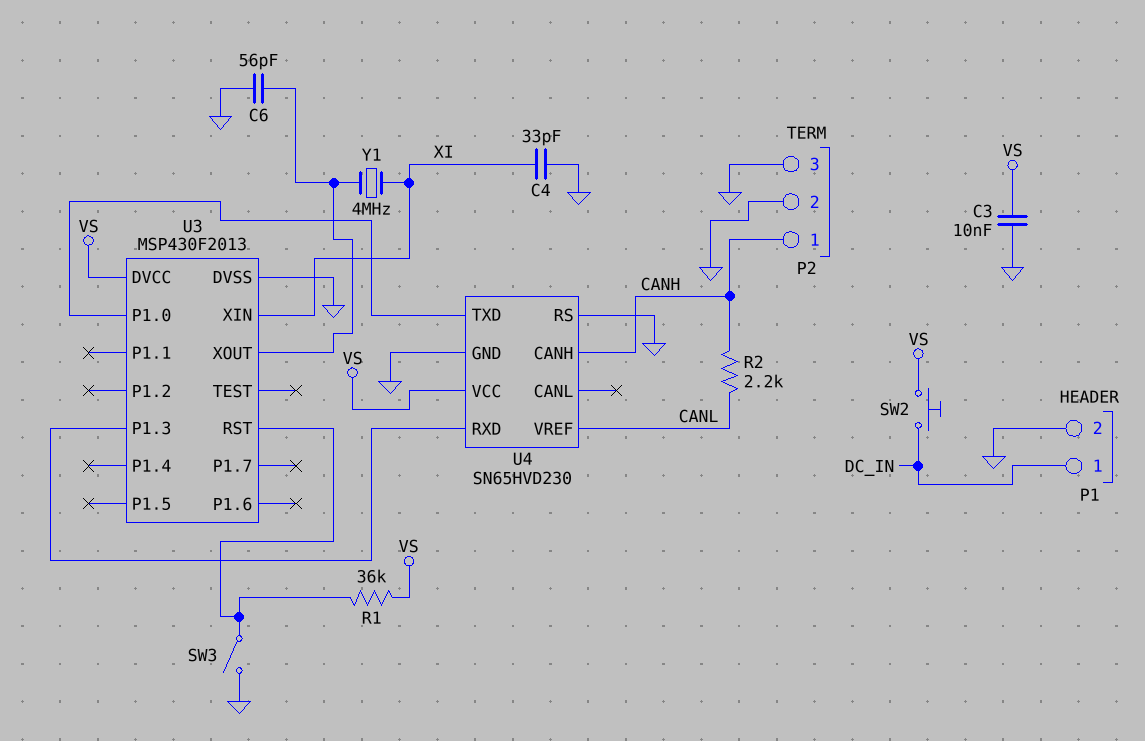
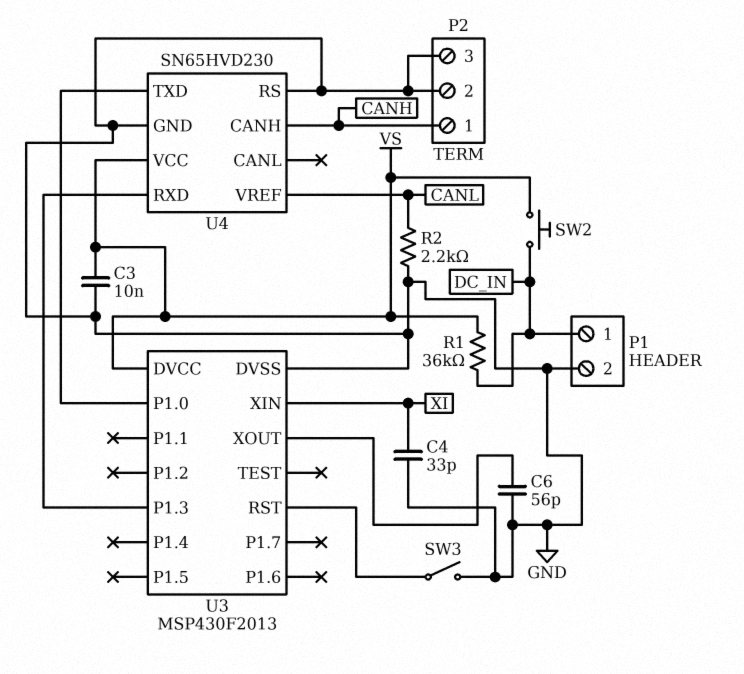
R1: 36k (U3/RST, VS) -> 36k (DC_IN, VS)
R2: 2.2k (CANH, CANL) -> 2.2k (CANL, GND)
Y1: 4MHz (U3/XOUT, XI) -> none

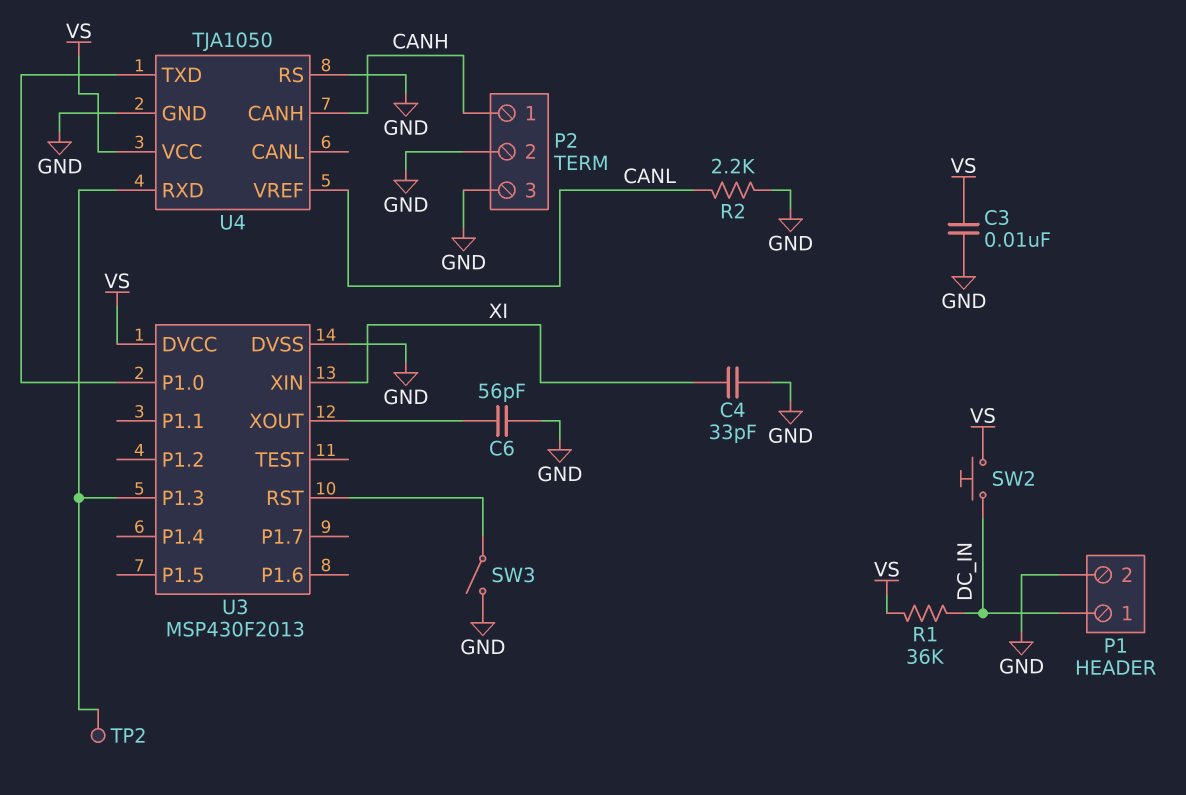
TP2: none -> test point (U3/P1.3)
U4: SN65HVD230 -> TJA1050

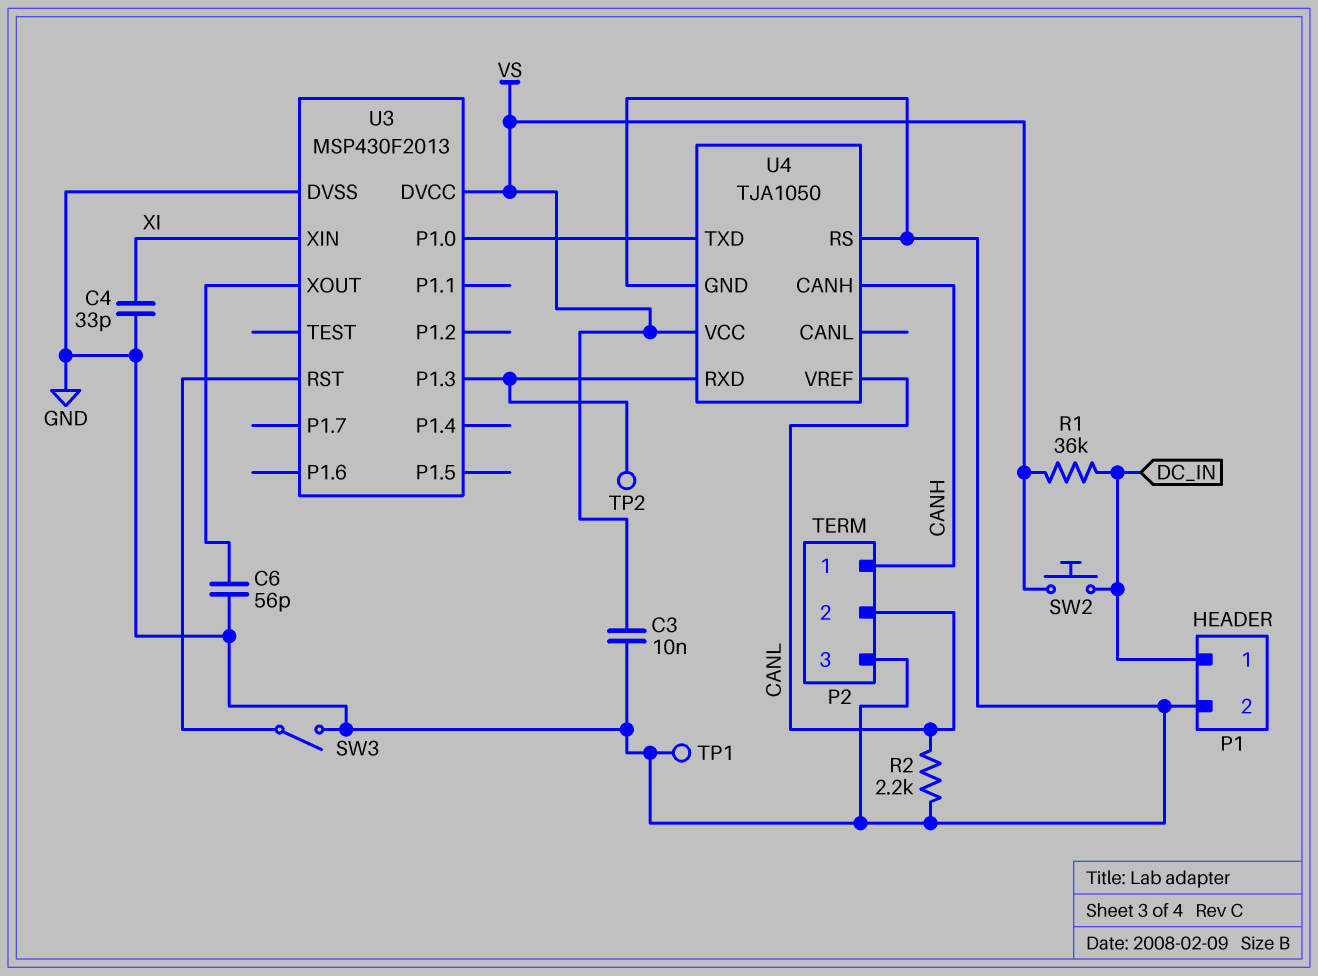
P2 pin 2: GND -> CANL
TP1: none -> test point (GND)

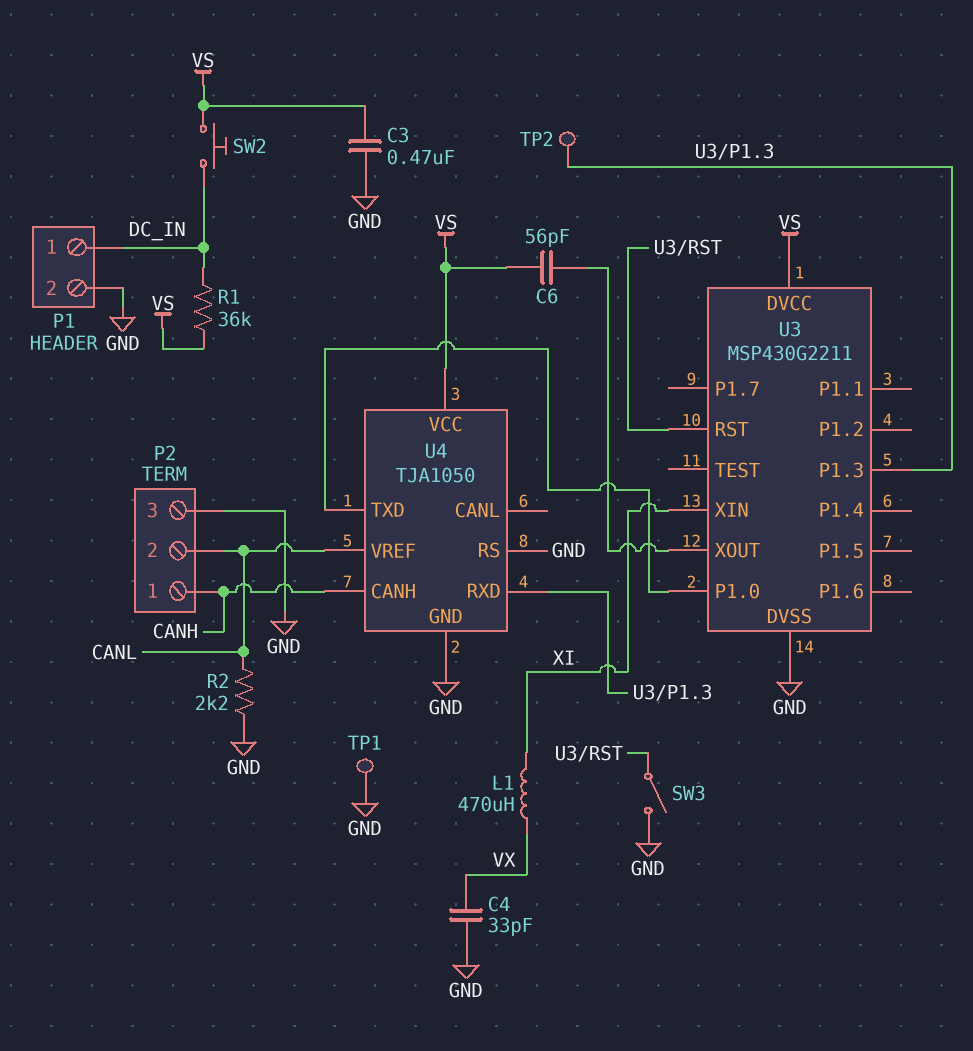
C3: 10nF (GND, VS) -> 470nF (GND, VS)
C4: 33pF (GND, XI) -> 33pF (GND, VX)
C6: 56pF (GND, U3/XOUT) -> 56pF (U3/XOUT, VS)
L1: none -> 470uH (VX, XI)
U3: MSP430F2013 -> MSP430G2211

